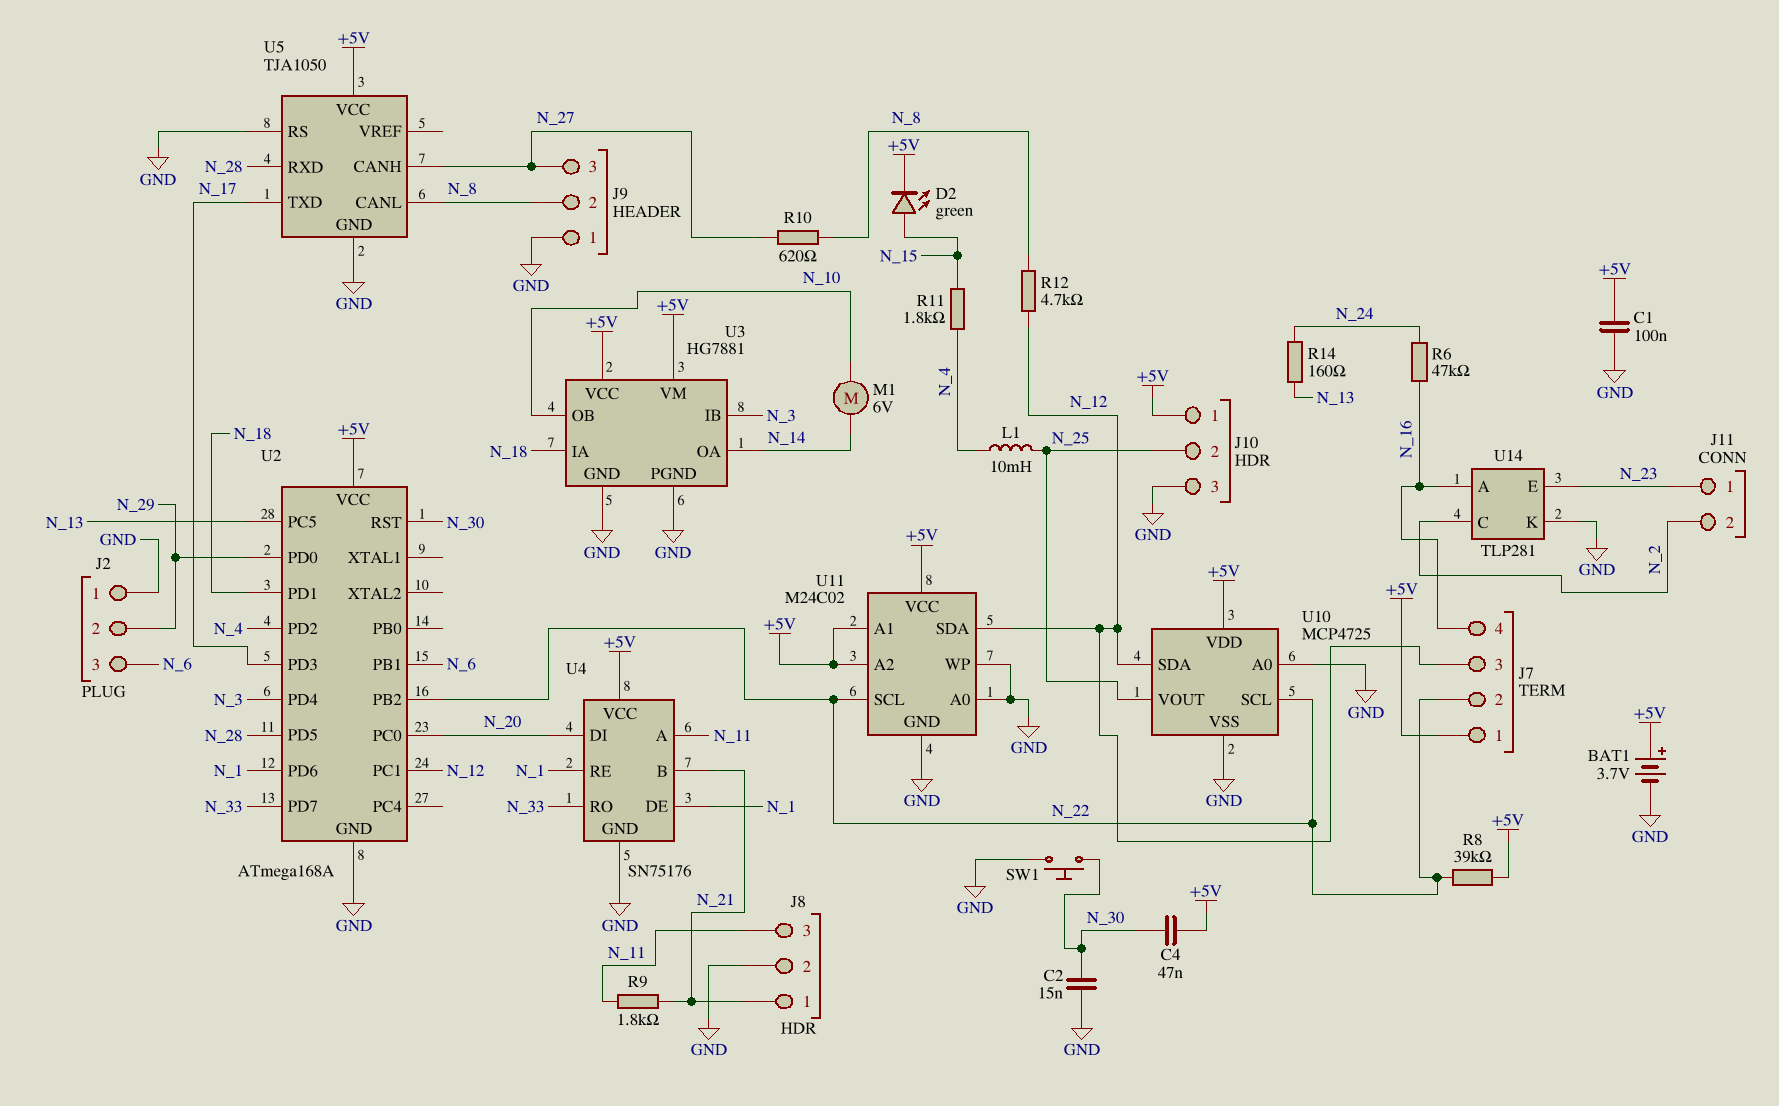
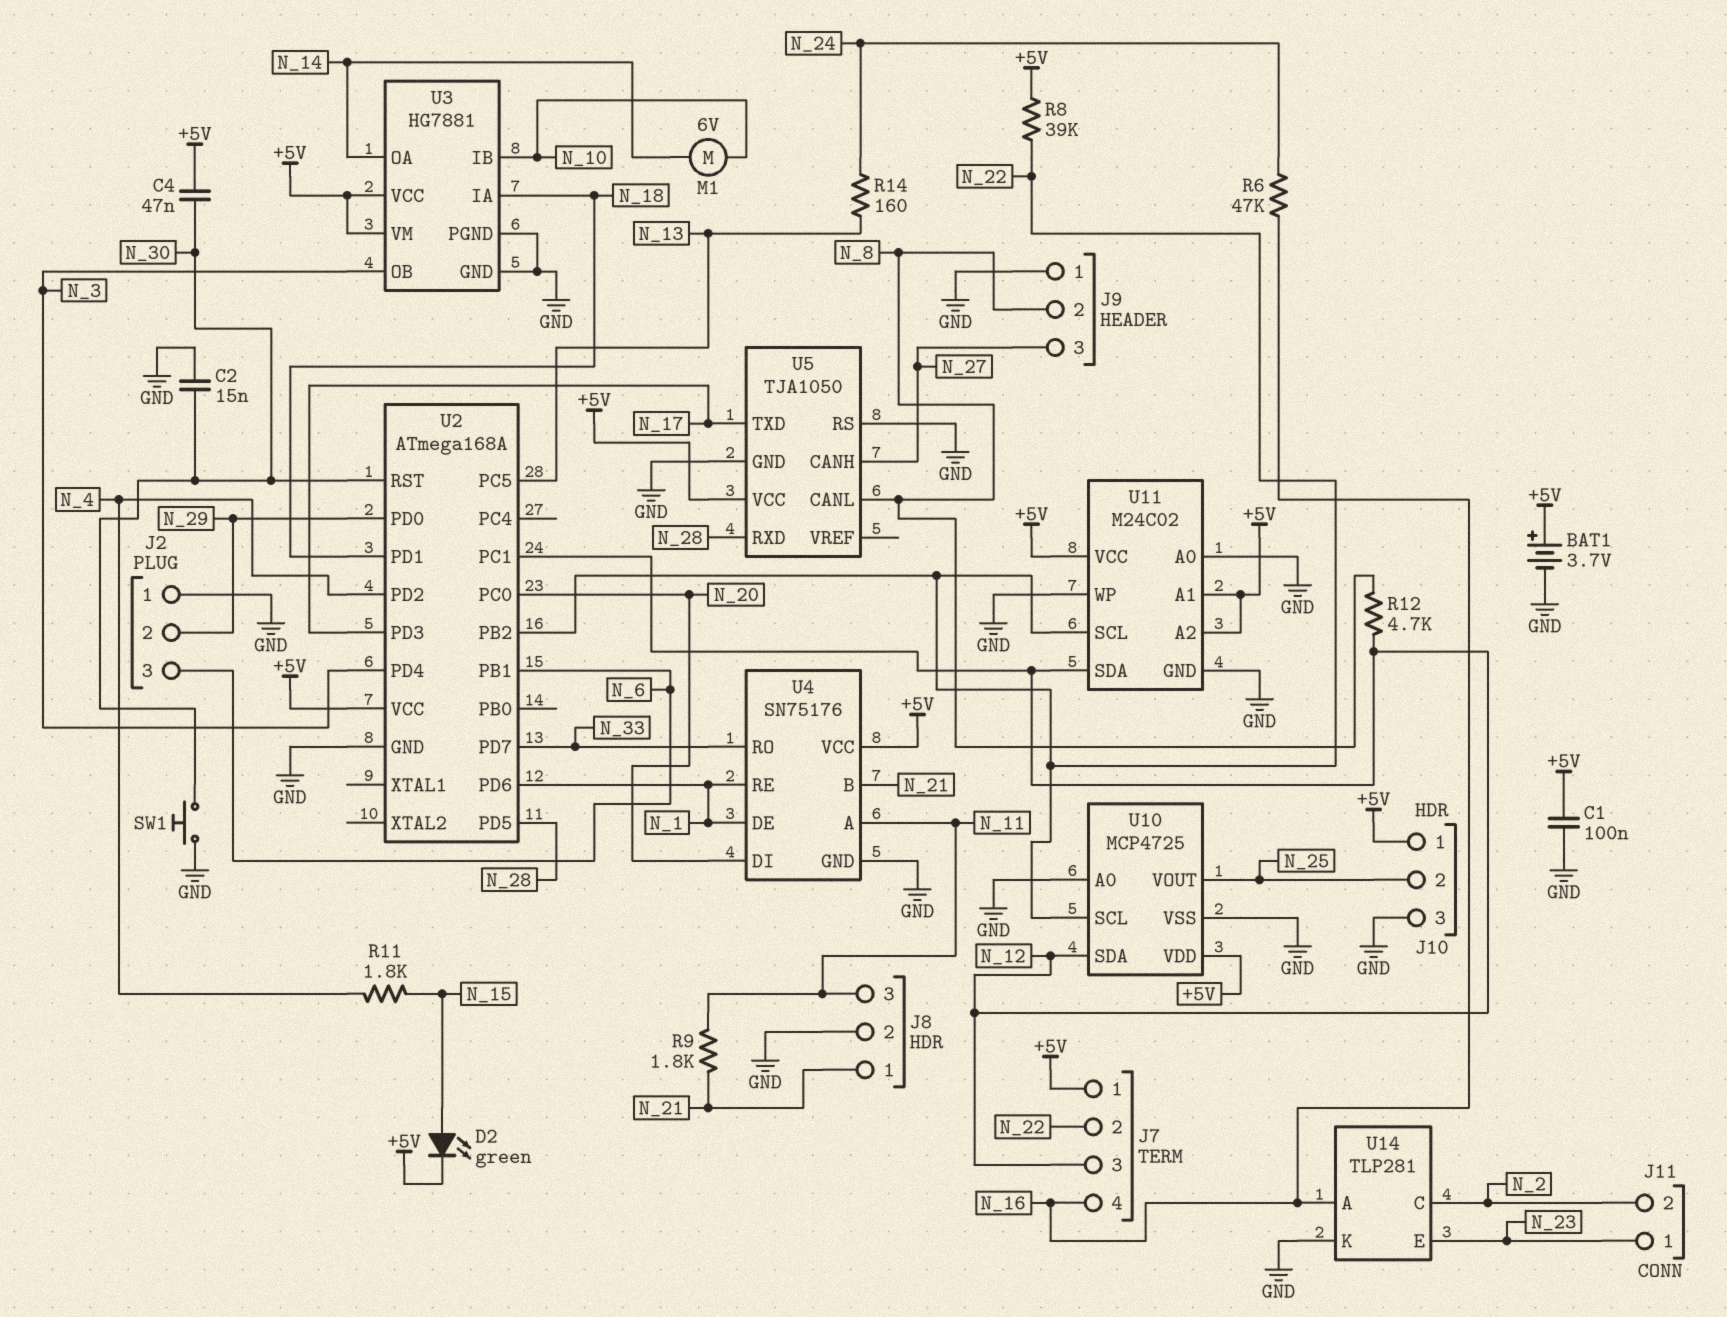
L1: 10mH (N_4, N_25) -> none
R10: 620 (N_8, N_27) -> none
U3 pin IB: N_3 -> N_10
U3 pin OB: N_10 -> N_3

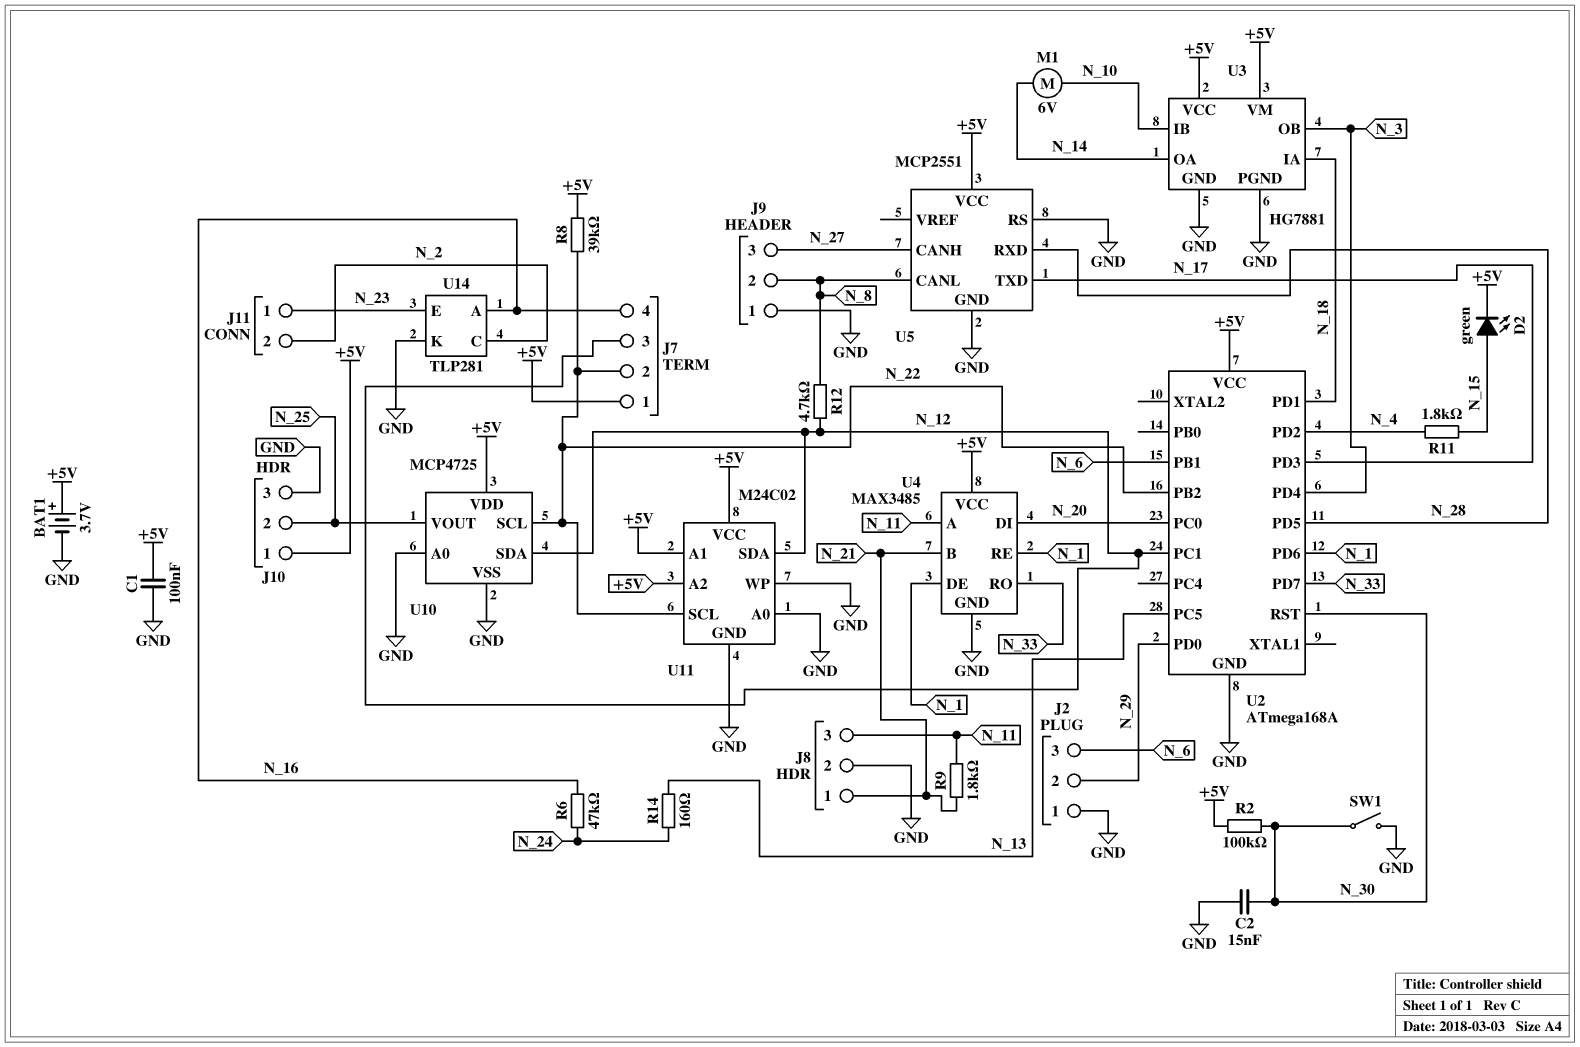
C4: 47nF (+5V, N_30) -> none
R2: none -> 100k (+5V, N_30)
SW1: button (GND, N_30) -> switch (GND, N_30)
U4: SN75176 -> MAX3485
U5: TJA1050 -> MCP2551

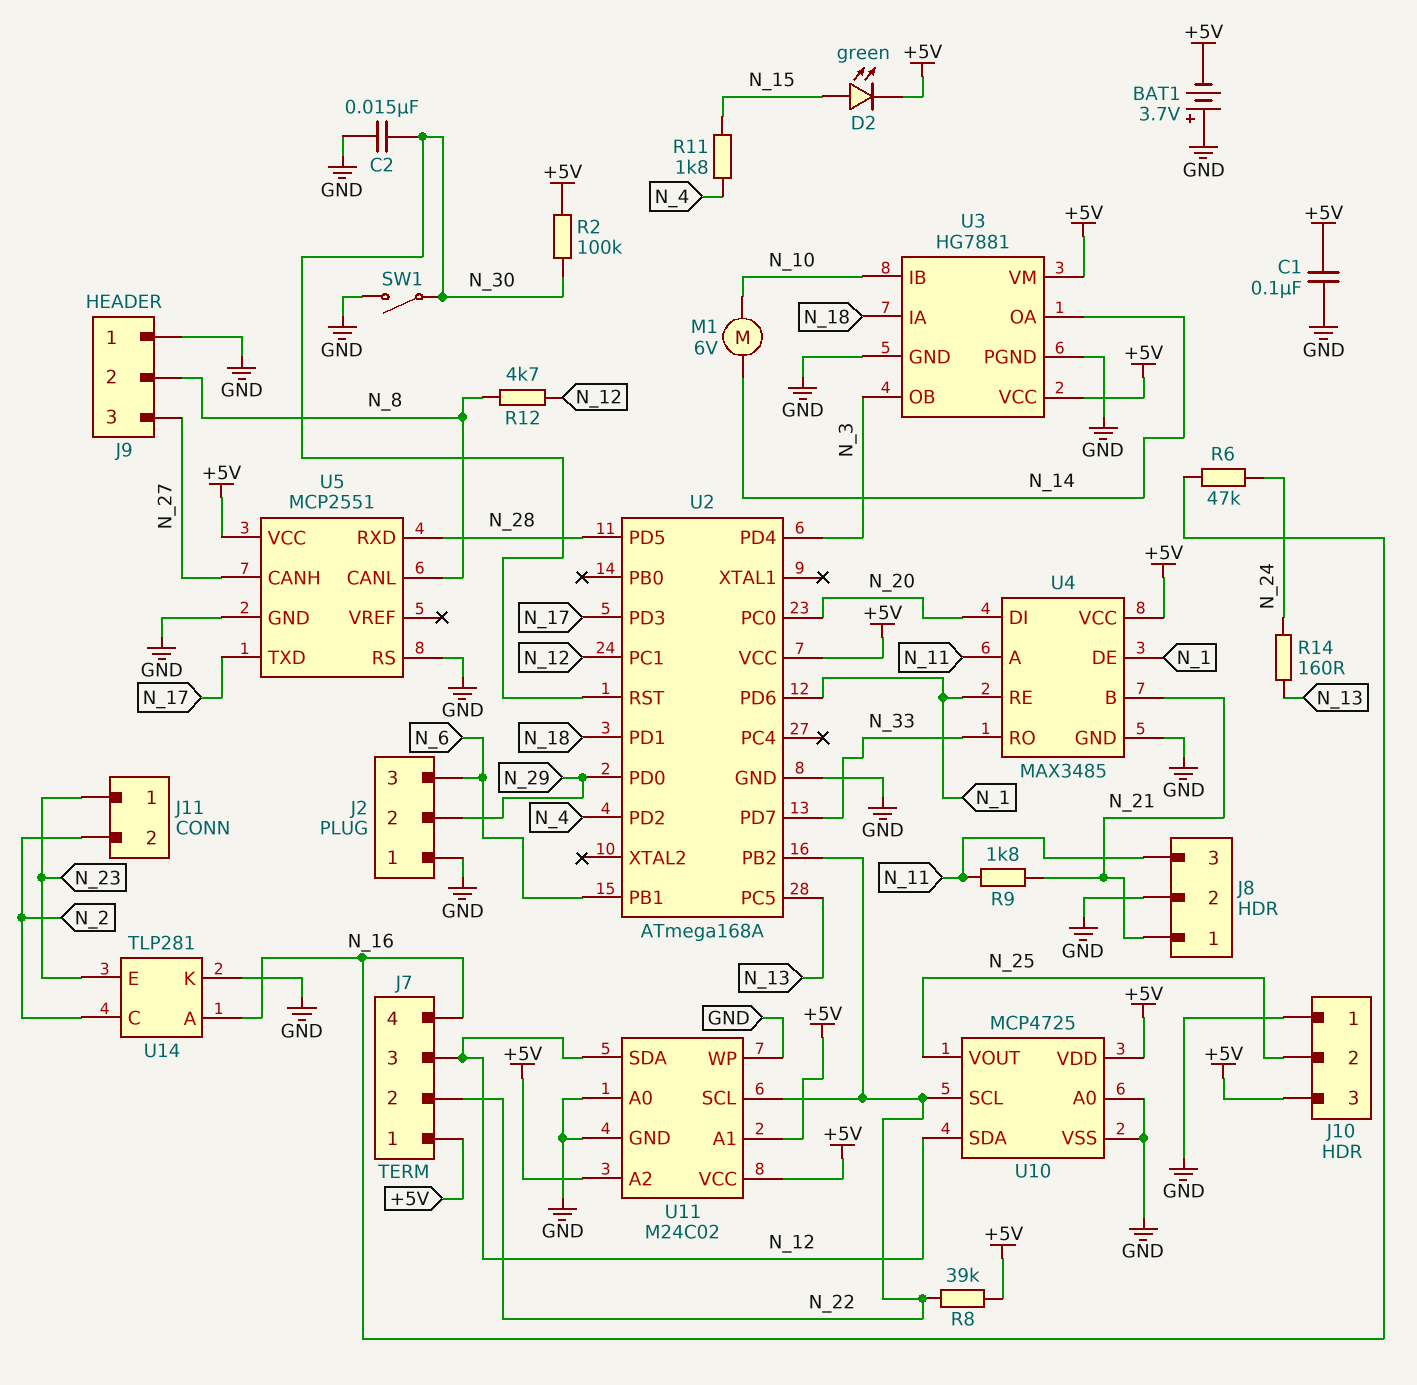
BAT1: 3.7V (plus +5V, minus GND) -> 3.7V (plus GND, minus +5V)
J10 pin 1: +5V -> GND
J10 pin 3: GND -> +5V

